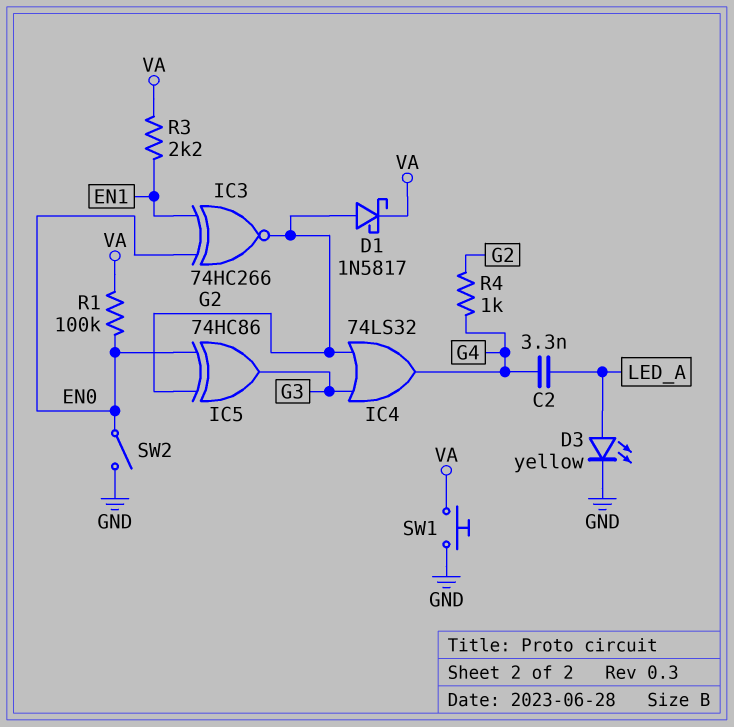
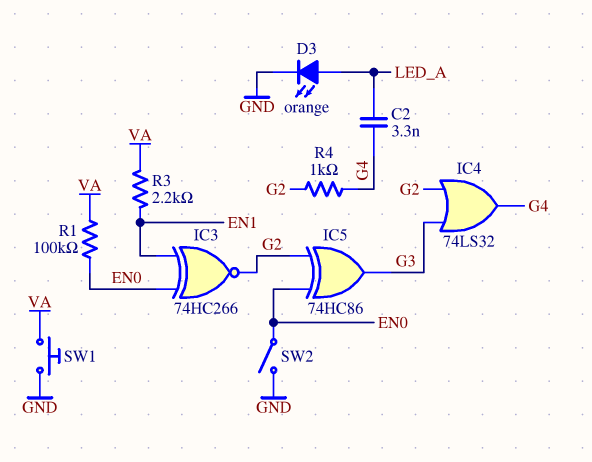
D1: schottky 1N5817 (A G2, K VA) -> none
D3: LED yellow (A LED_A, K GND) -> LED orange (A LED_A, K GND)

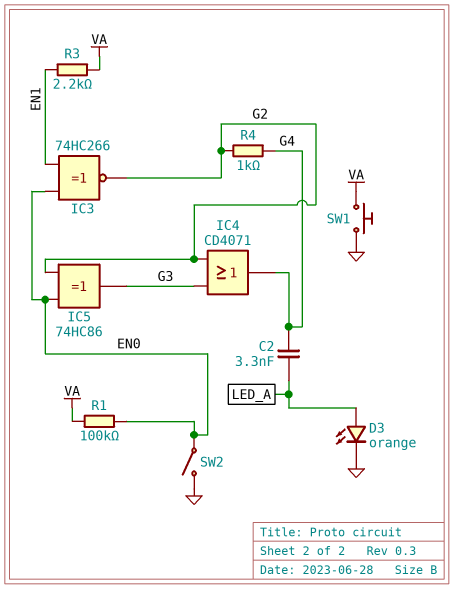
IC4: OR 74LS32 (in G2, in G3, out G4) -> OR CD4071 (in G2, in G3, out G4)

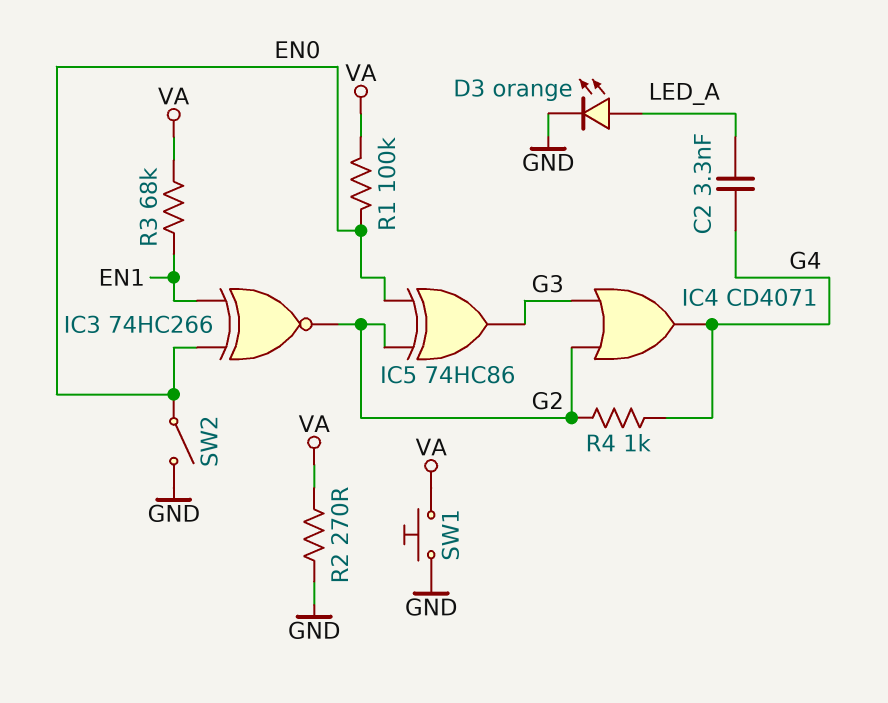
R2: none -> 270 (GND, VA)
R3: 2.2k (EN1, VA) -> 68k (EN1, VA)

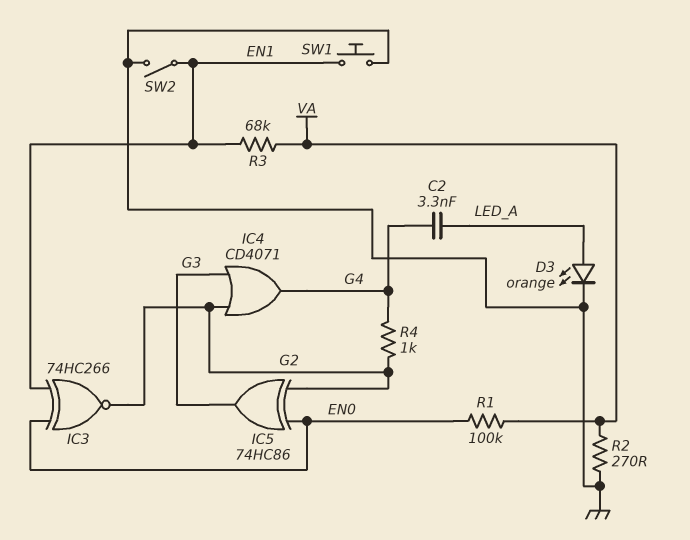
SW1: button (GND, VA) -> button (EN1, GND)
SW2: switch (EN0, GND) -> switch (EN1, GND)

